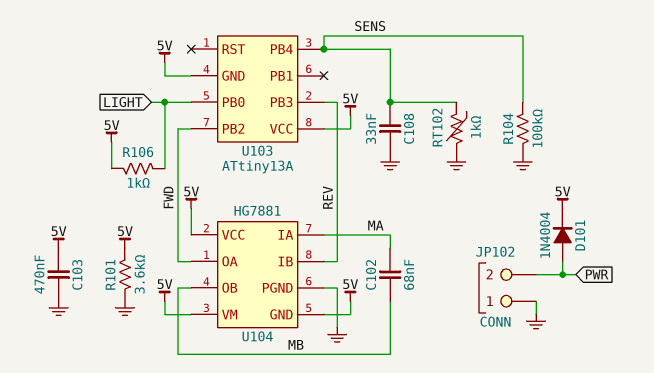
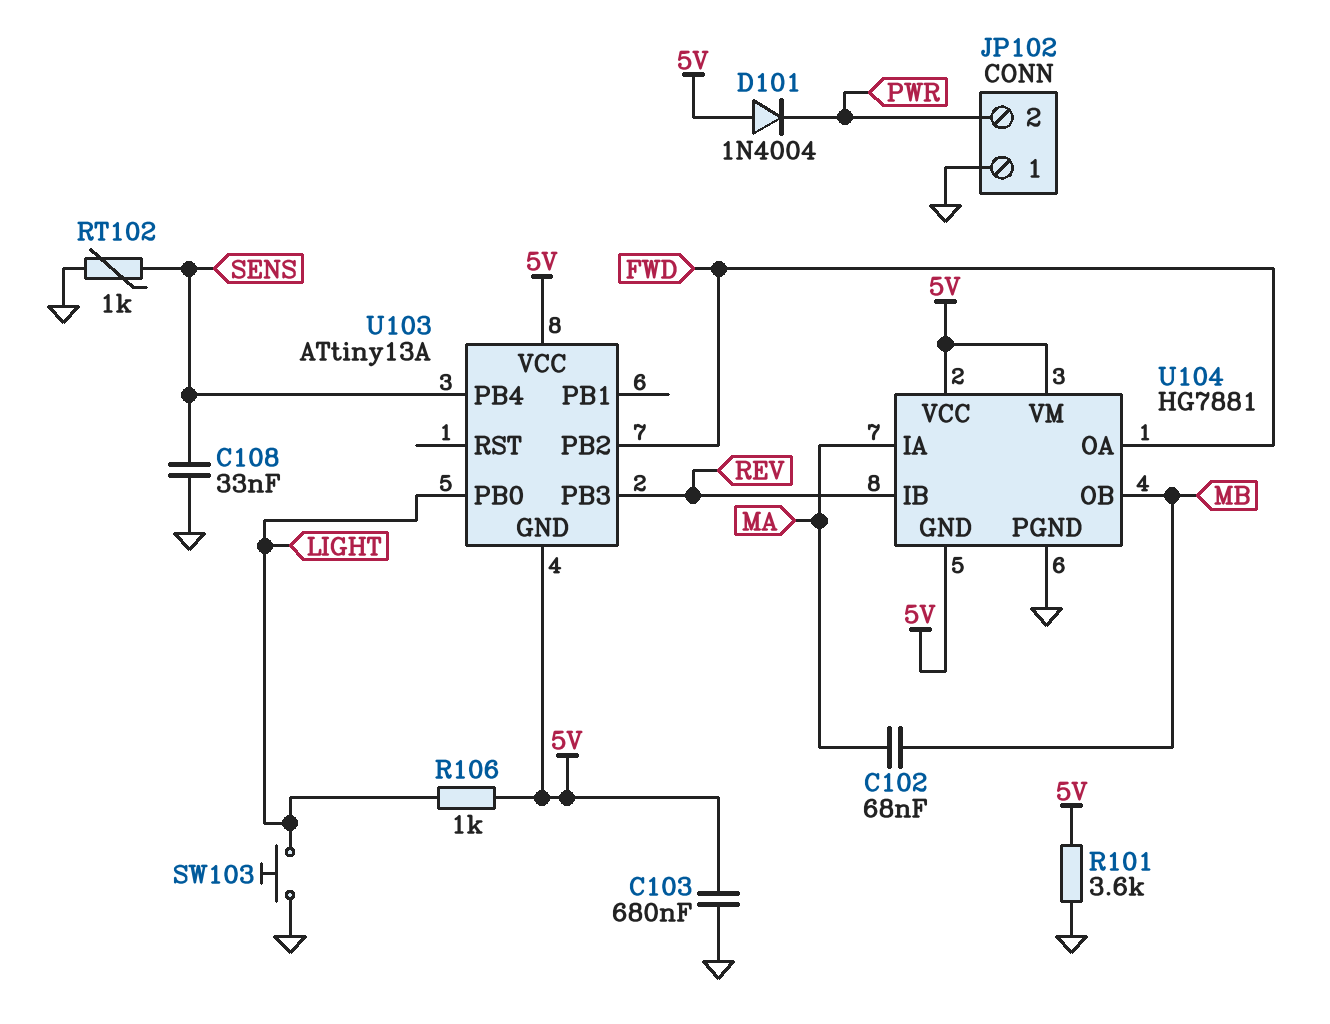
C103: 470nF (5V, GND) -> 680nF (5V, GND)
D101: diode 1N4004 (A PWR, K 5V) -> diode 1N4004 (A 5V, K PWR)
R104: 100k (GND, SENS) -> none
SW103: none -> button (GND, LIGHT)

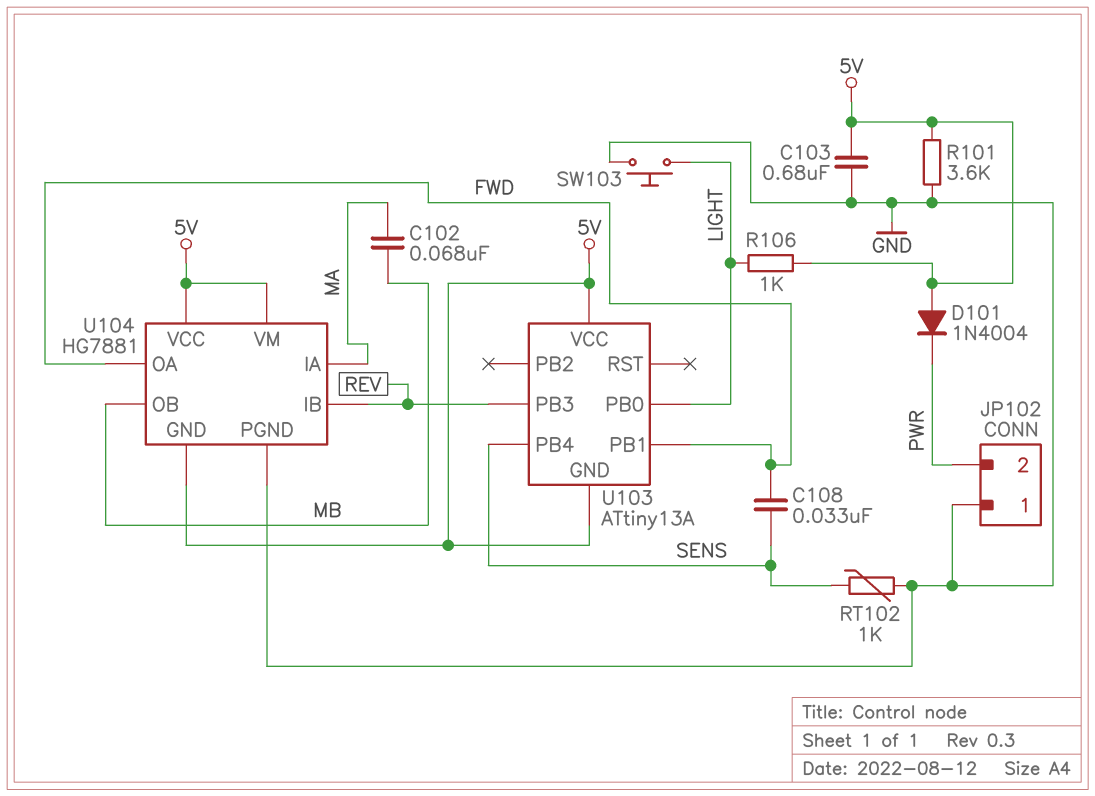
C108: 33nF (GND, SENS) -> 33nF (FWD, SENS)
U103 pin PB1: none -> FWD
U103 pin PB2: FWD -> none

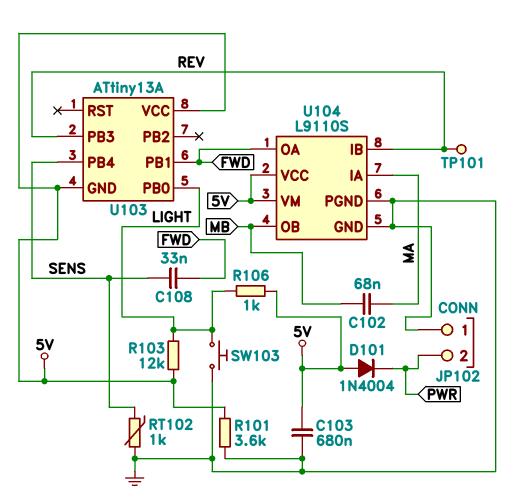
R103: none -> 12k (5V, LIGHT)
TP101: none -> test point (REV)
U104: HG7881 -> L9110S
U104 pin GND: 5V -> GND

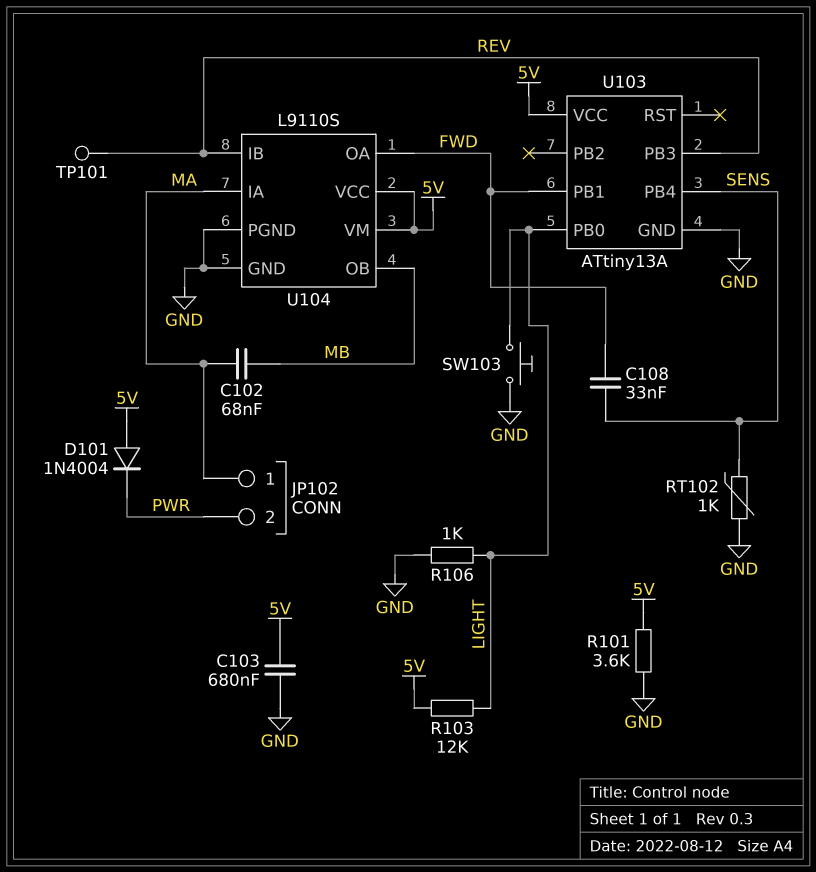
JP102 pin 1: GND -> MA
R106: 1k (5V, LIGHT) -> 1k (GND, LIGHT)
U103 pin GND: 5V -> GND

